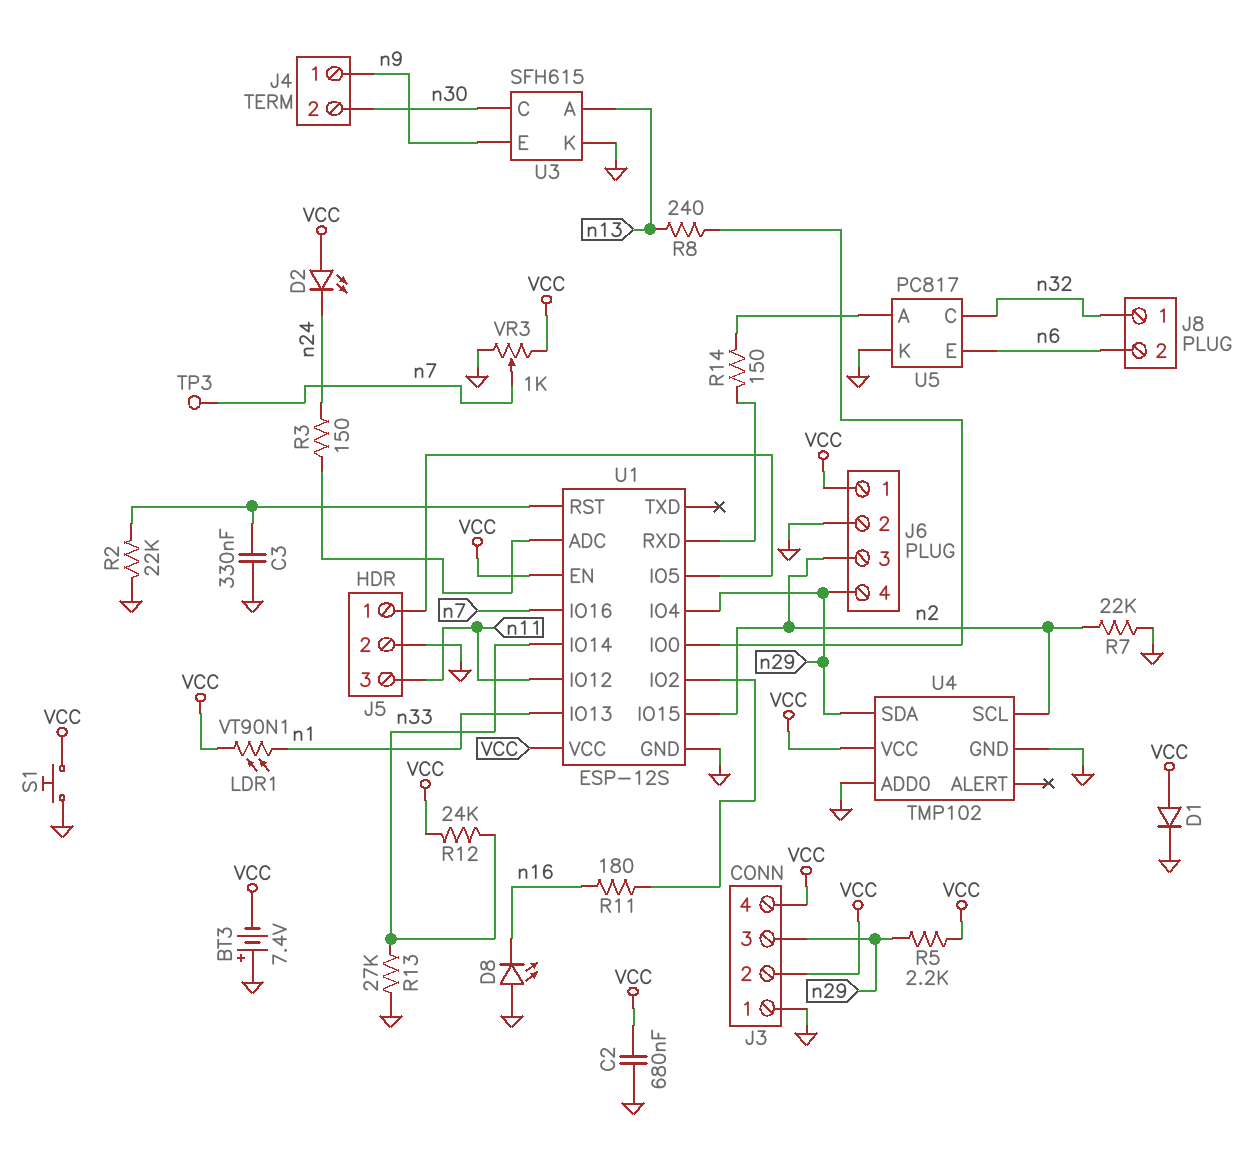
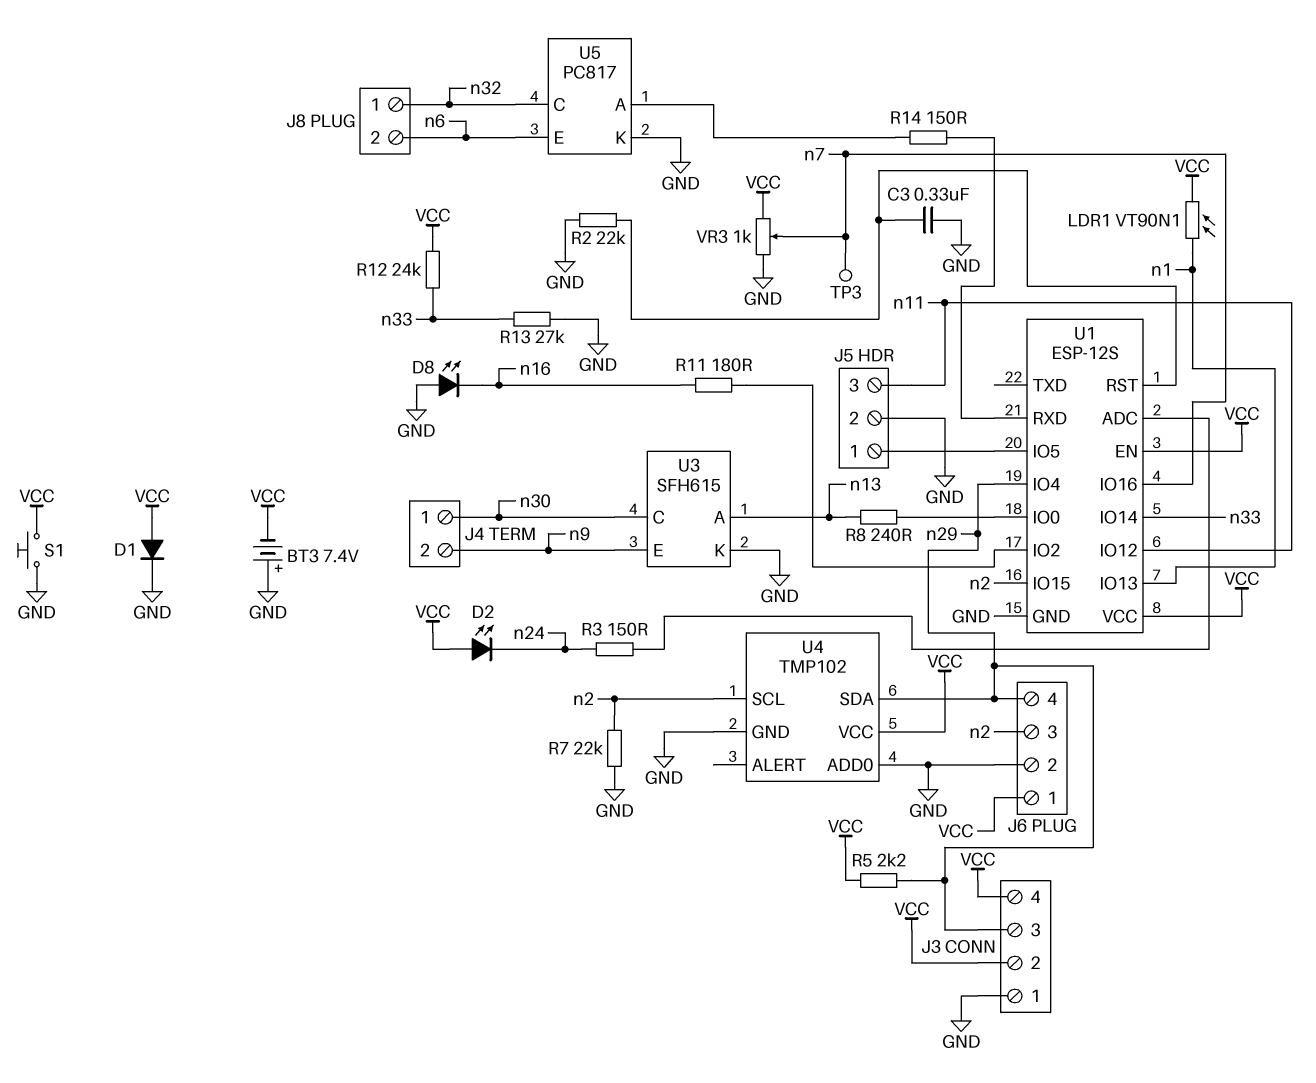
C2: 680nF (GND, VCC) -> none
J4 pin 1: n9 -> n30
J4 pin 2: n30 -> n9

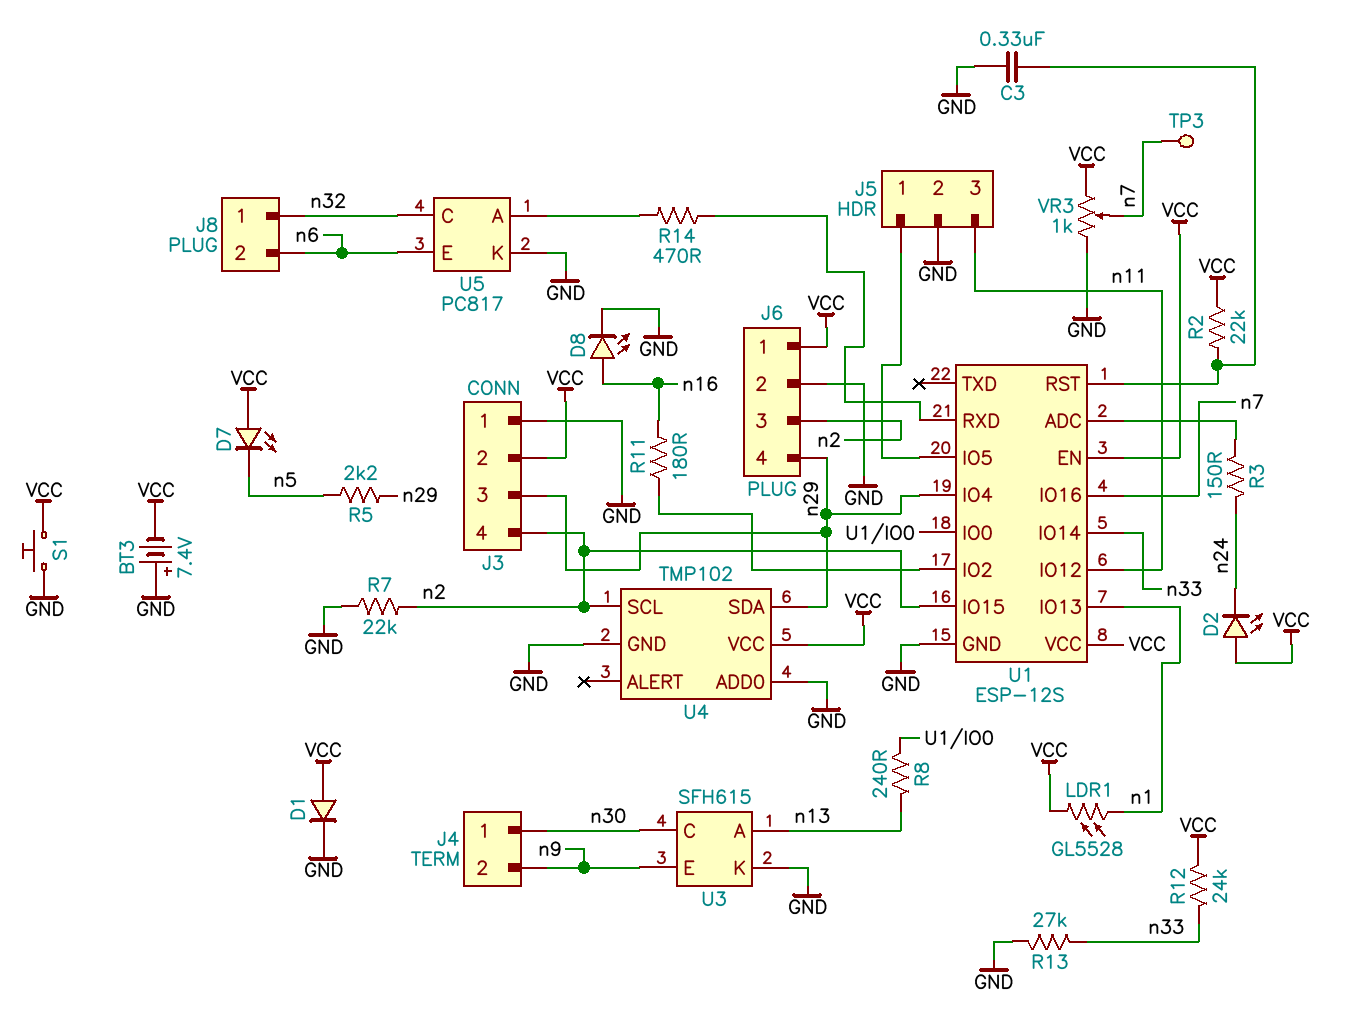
D7: none -> LED (A VCC, K n5)
D8: LED (A GND, K n16) -> LED (A n16, K GND)
J3 pin 4: VCC -> n2
LDR1: VT90N1 (VCC, n1) -> GL5528 (VCC, n1)
R2: 22k (GND, U1/RST) -> 22k (U1/RST, VCC)
R5: 2.2k (VCC, n29) -> 2.2k (n5, n29)
R14: 150 (U1/RXD, U5/A) -> 470 (U1/RXD, U5/A)

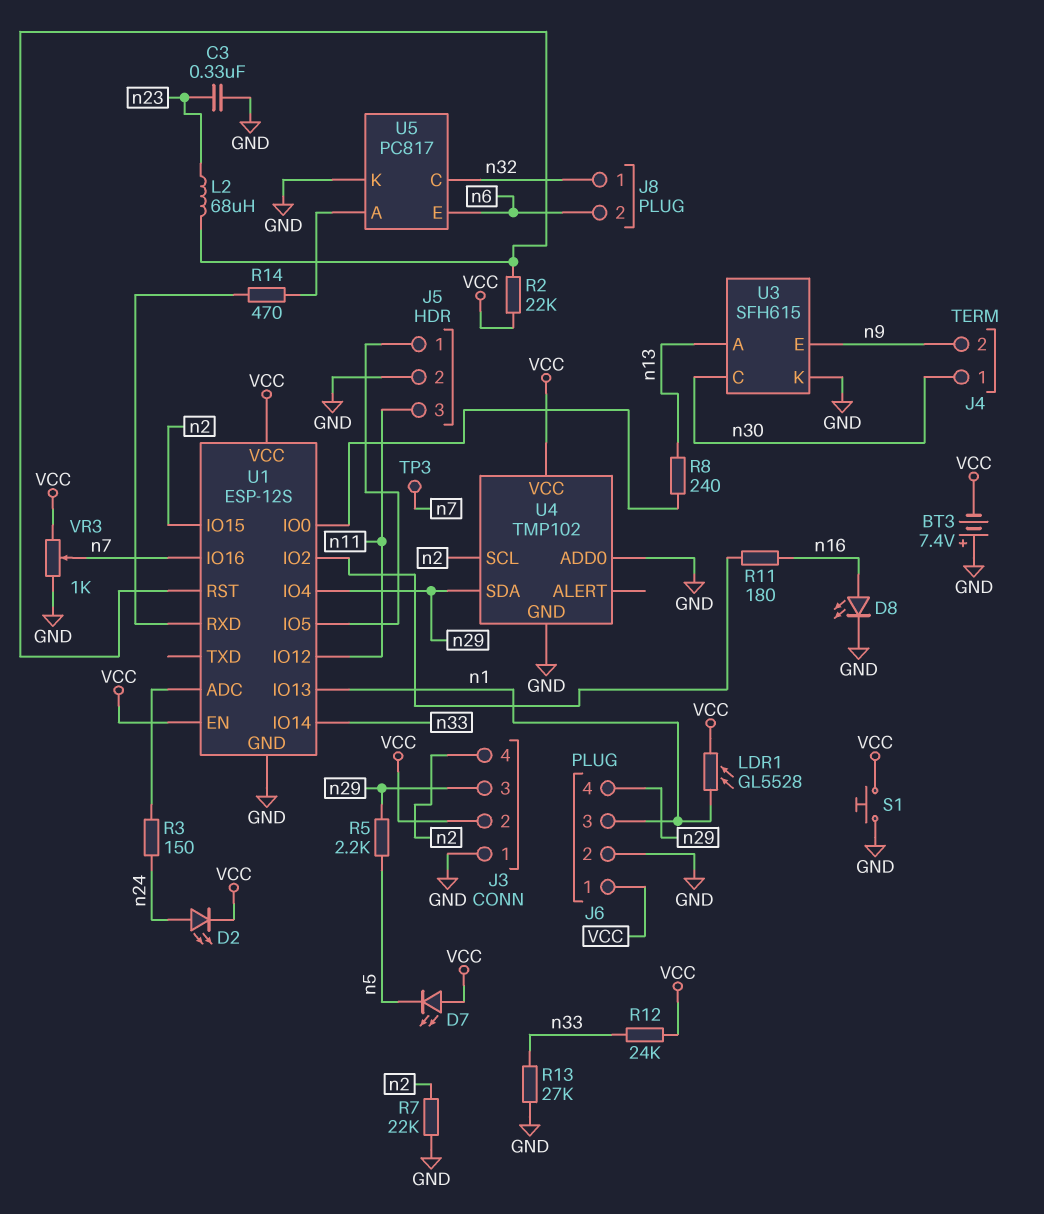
C3: 330nF (GND, U1/RST) -> 330nF (GND, n23)
D1: diode (A VCC, K GND) -> none
D2: LED (A VCC, K n24) -> LED (A n24, K VCC)
J6 pin 3: n2 -> n1
L2: none -> 68uH (U1/RST, n23)

